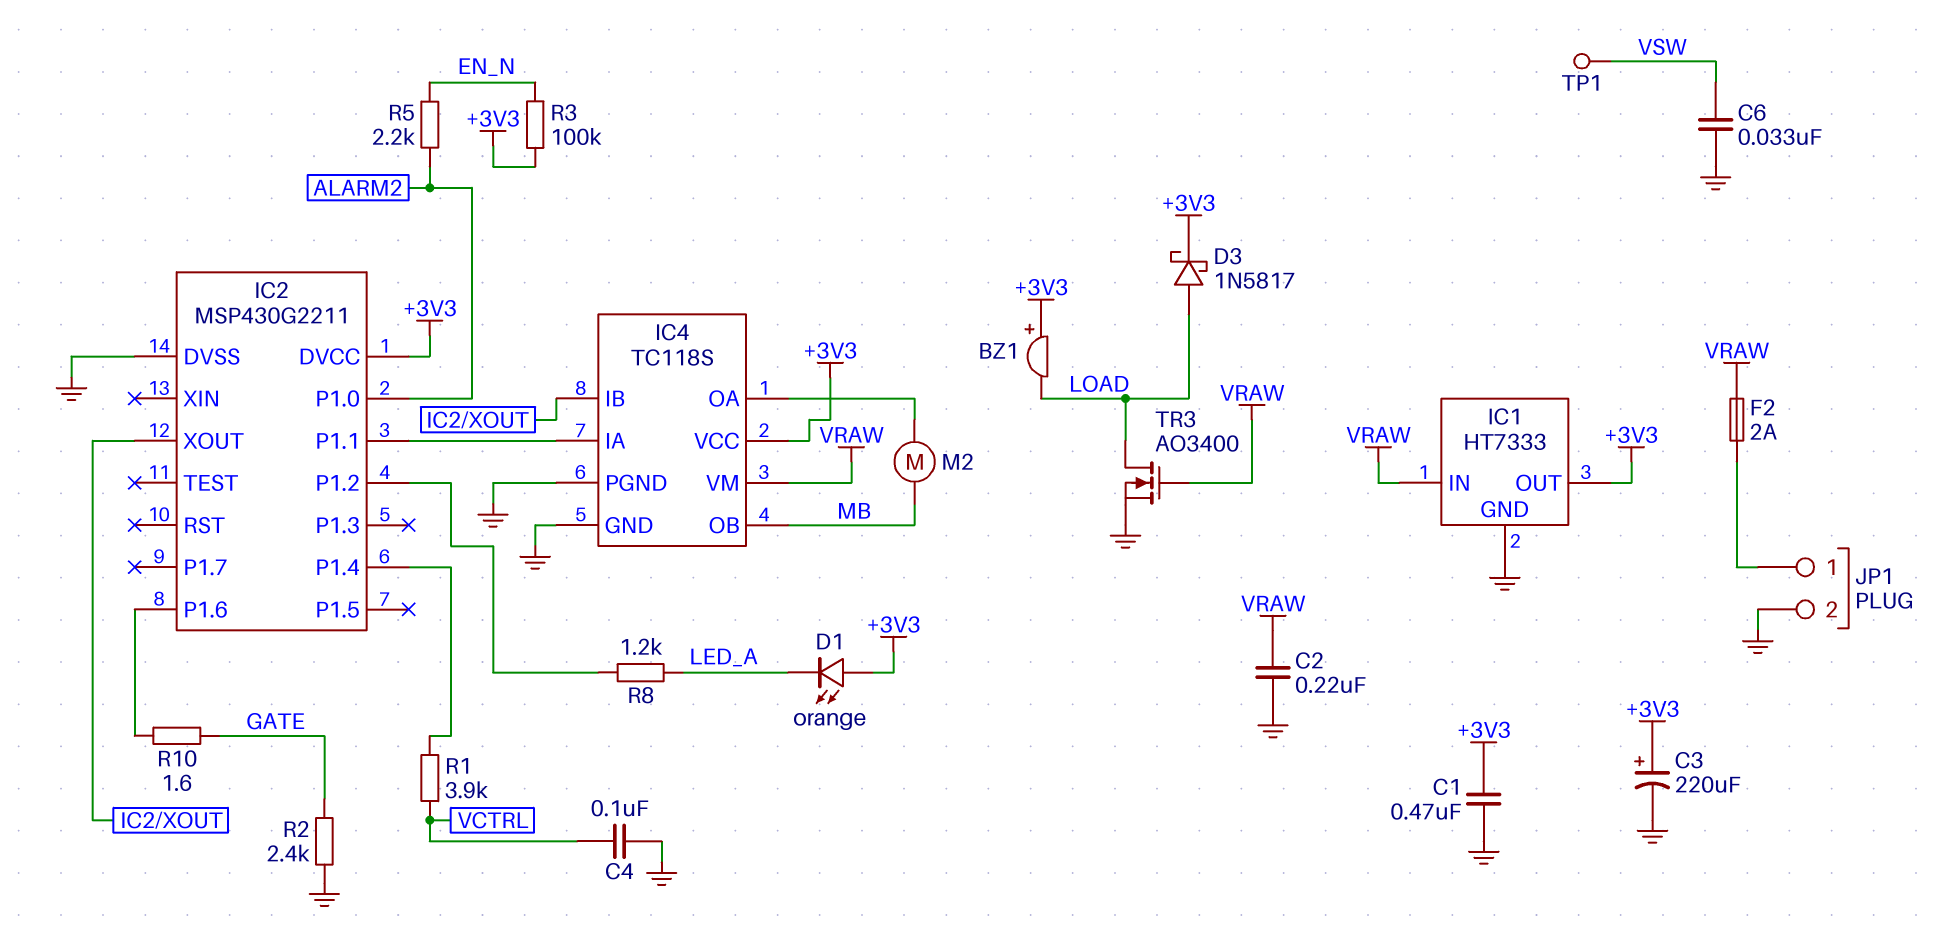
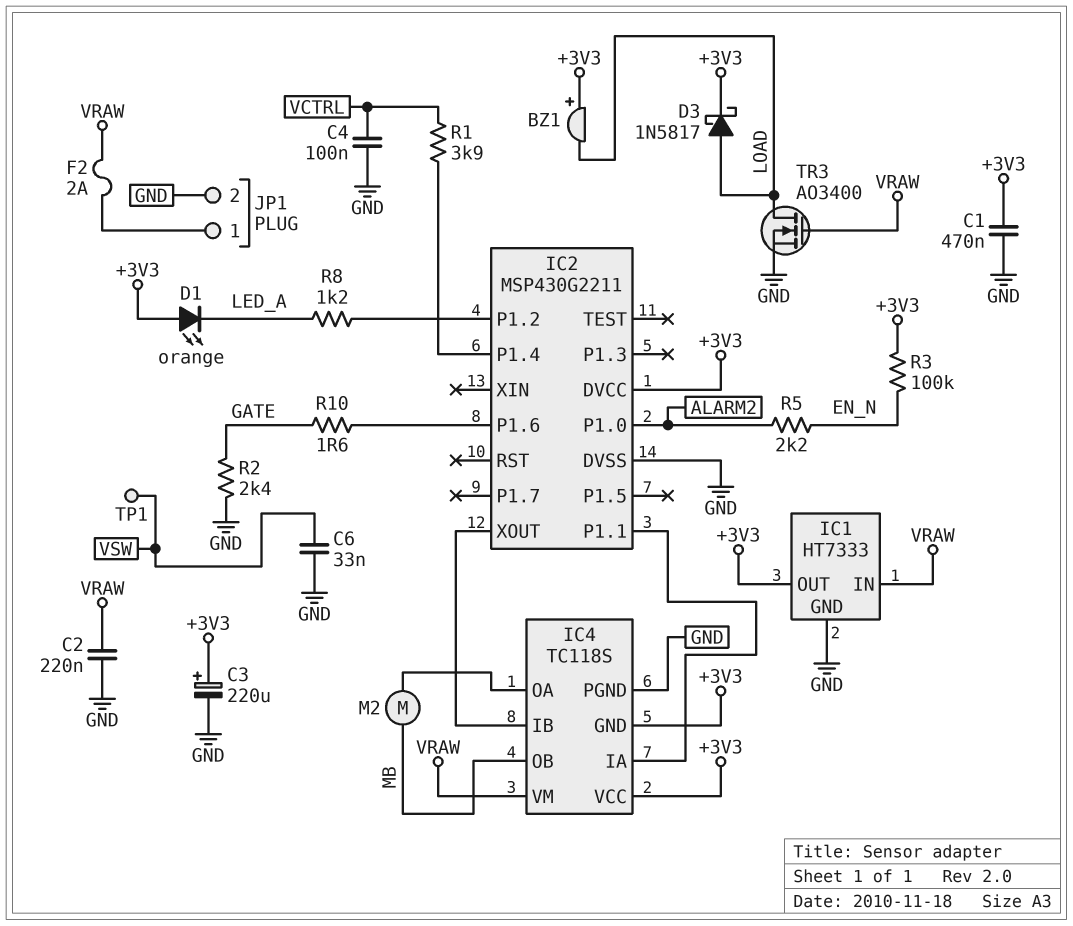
IC4 pin GND: GND -> +3V3

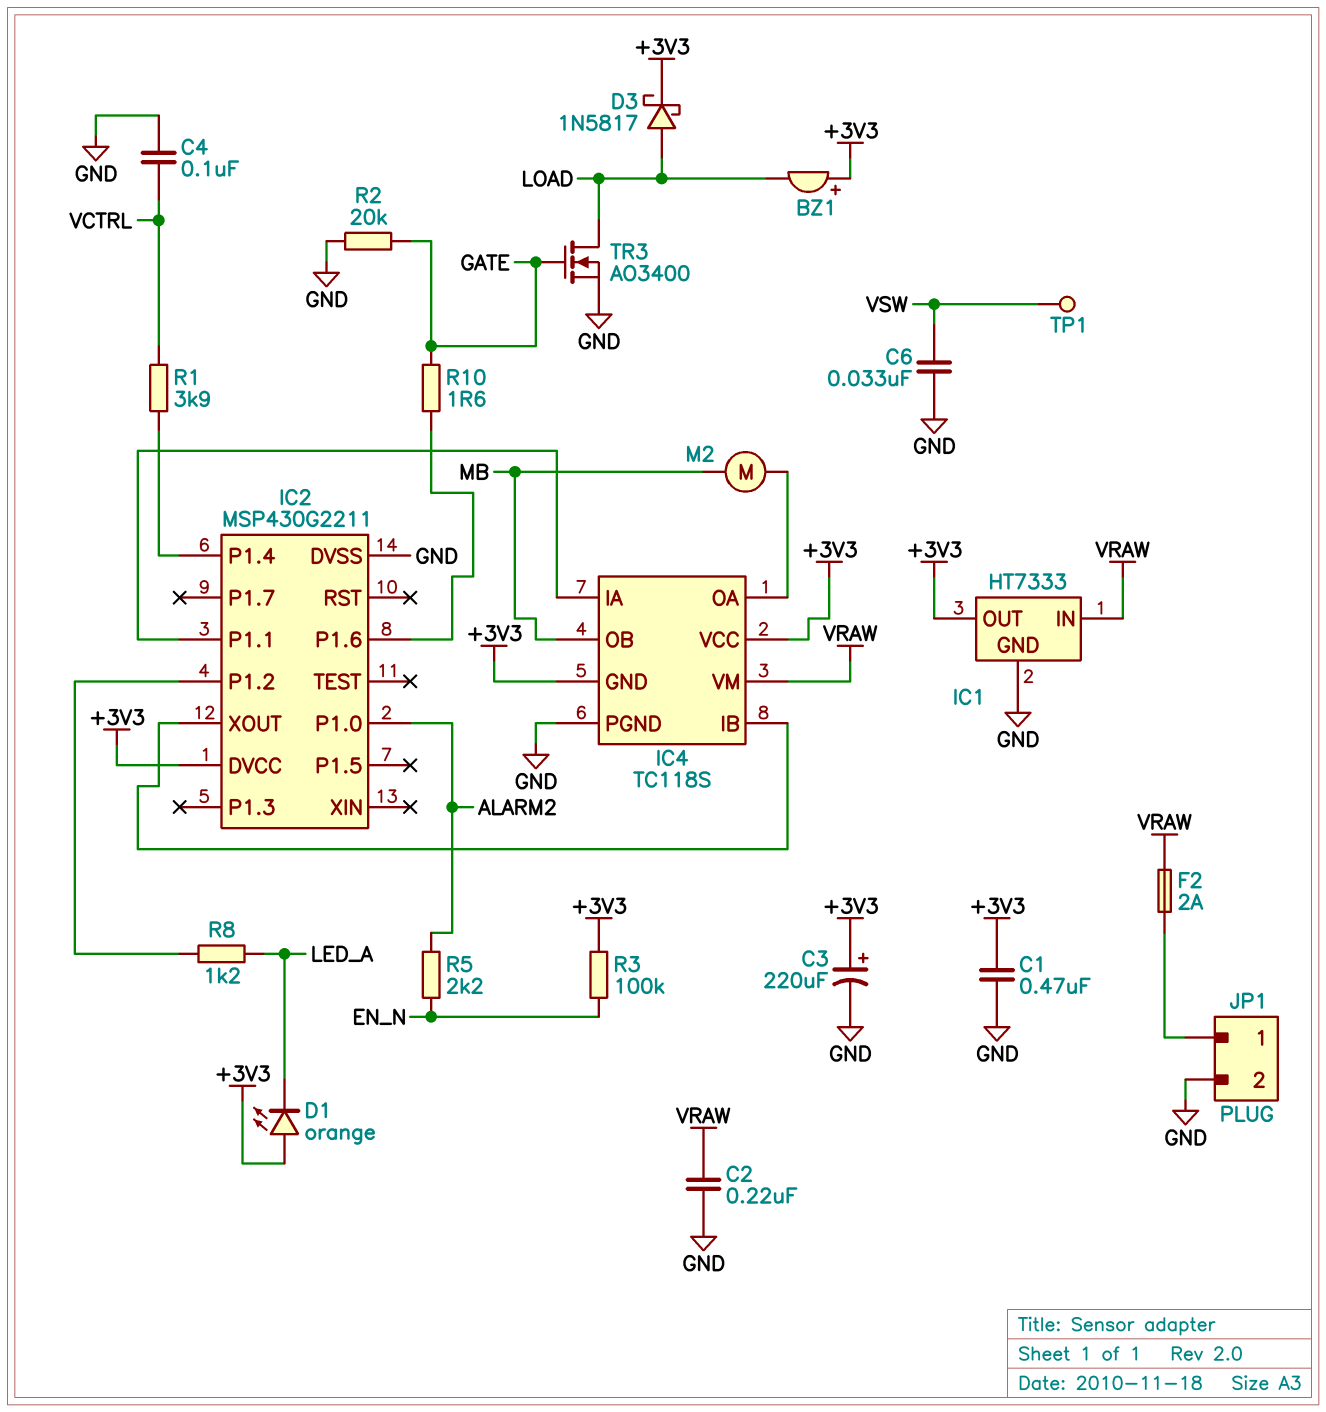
R2: 2.4k (GATE, GND) -> 20k (GATE, GND)
TR3: NMOS AO3400 (G VRAW, D LOAD, S GND) -> NMOS AO3400 (G GATE, D LOAD, S GND)

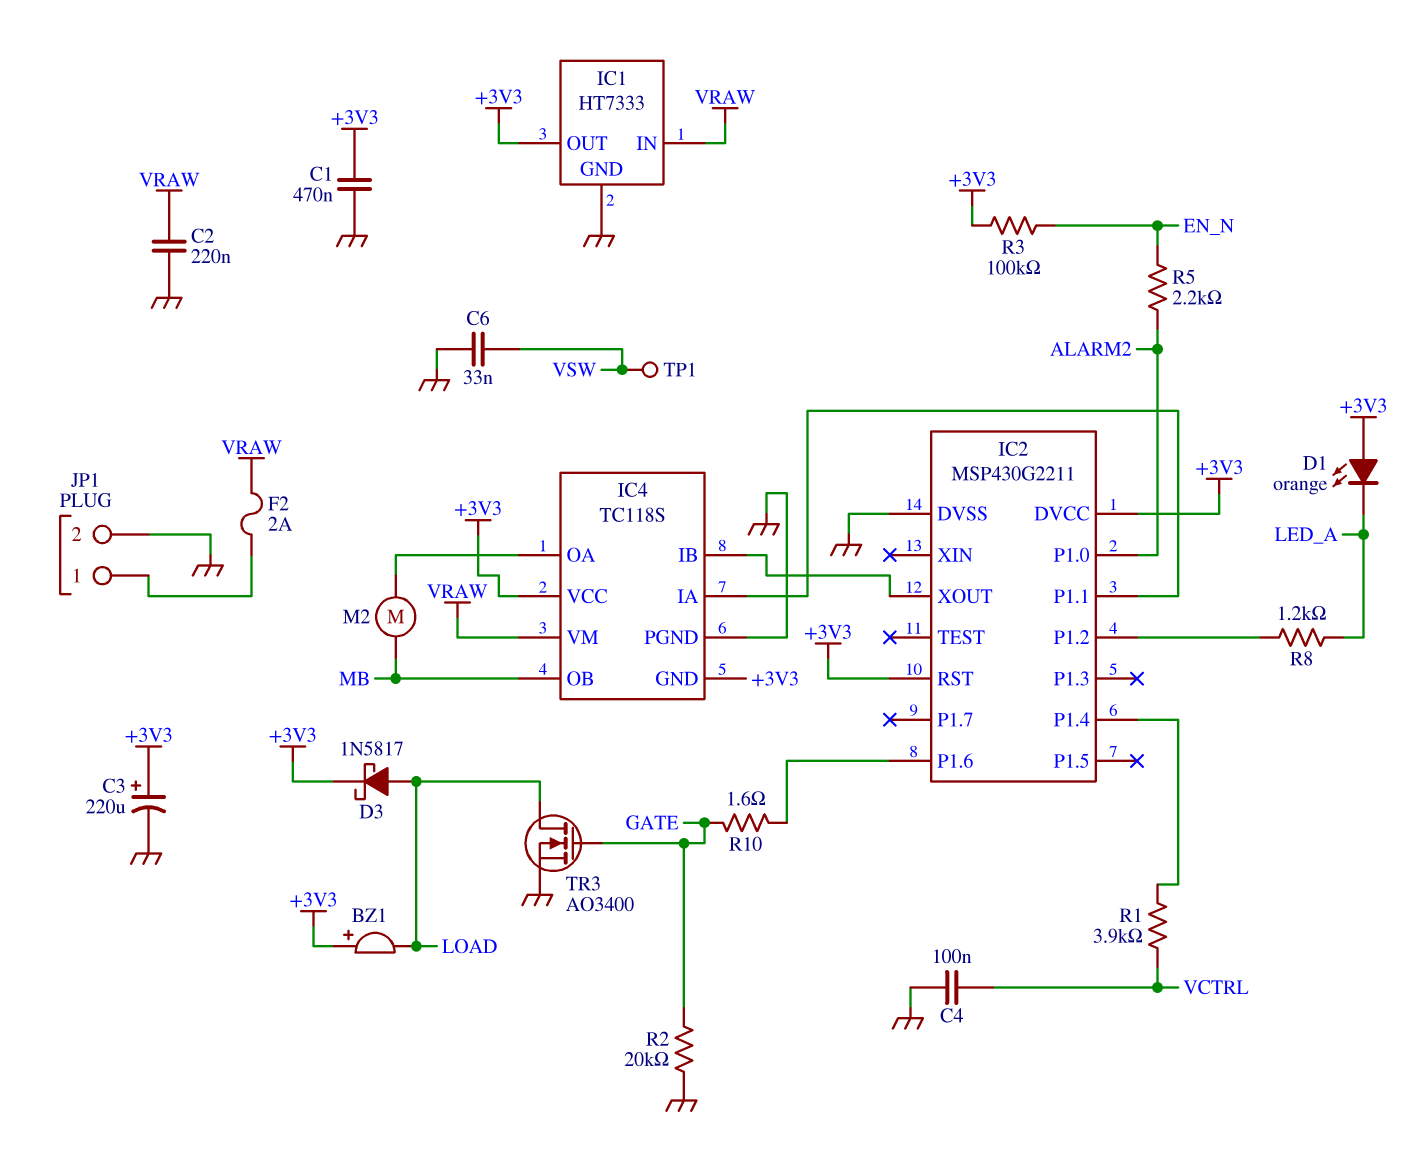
IC2 pin RST: none -> +3V3

